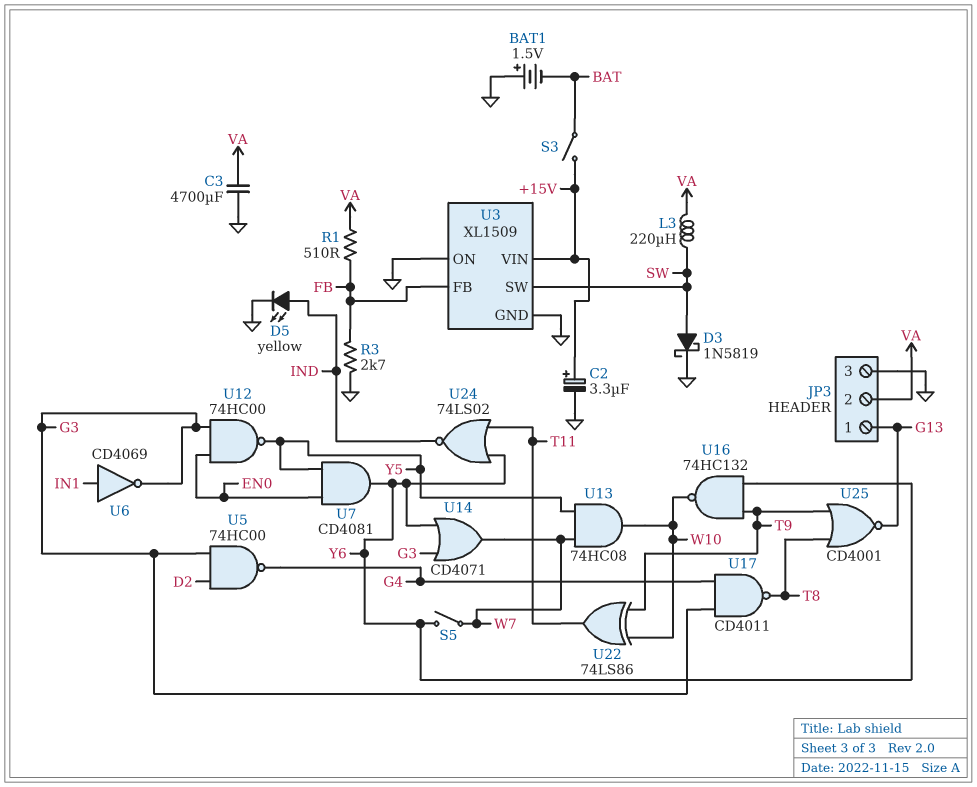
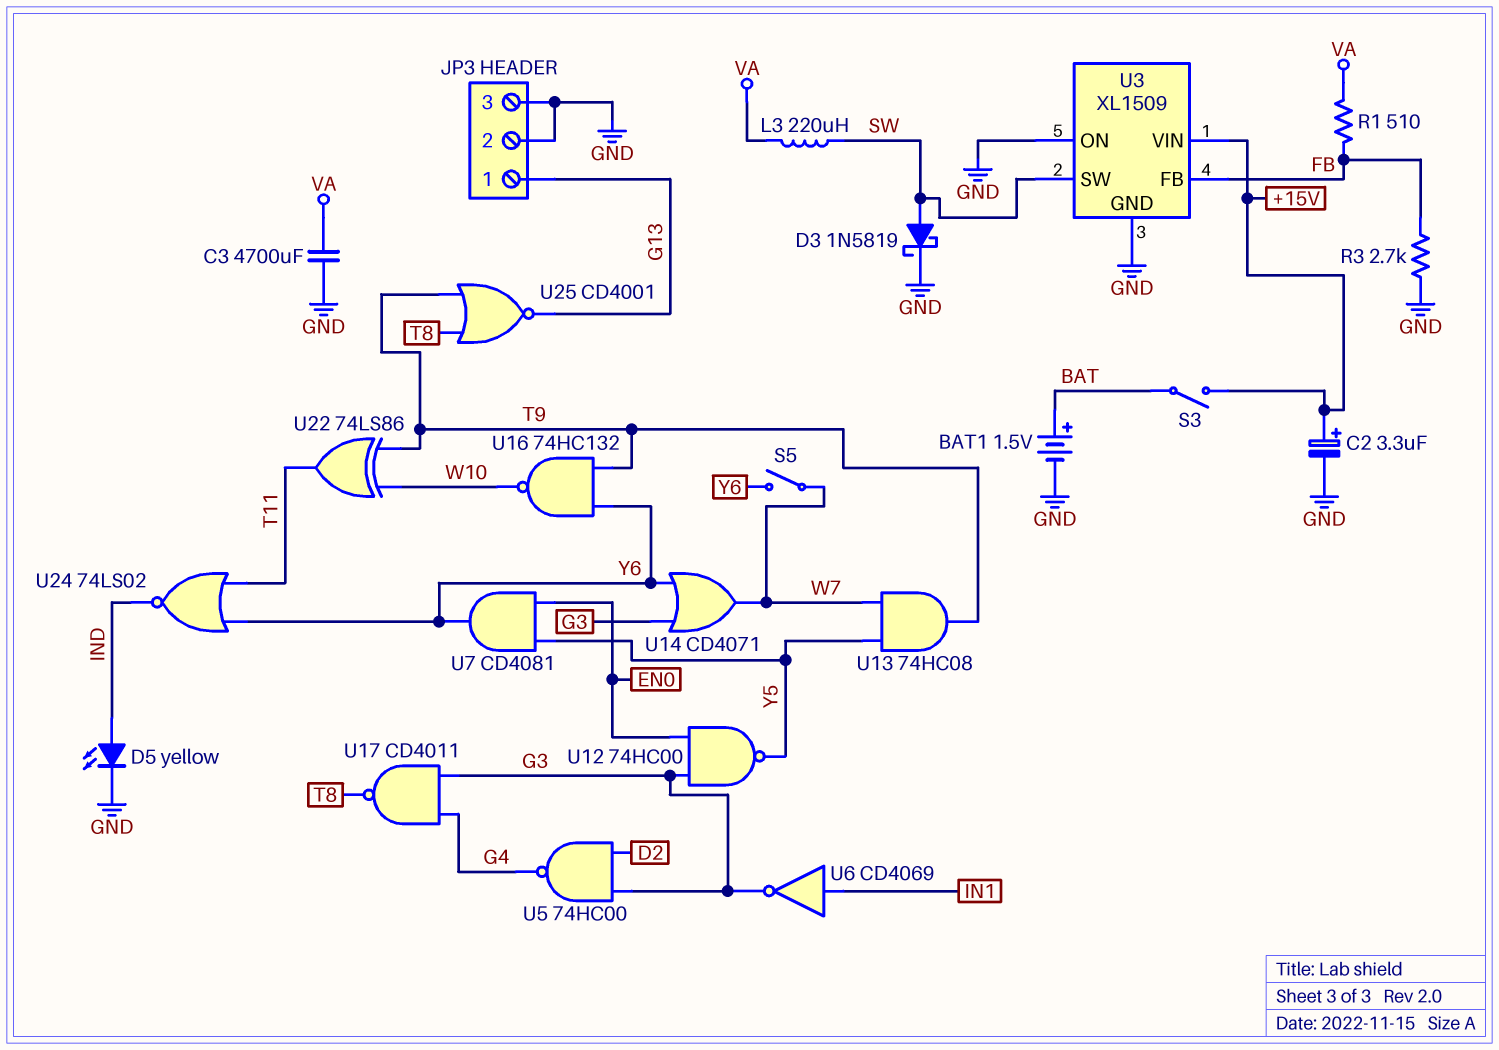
BAT1: 1.5V (plus GND, minus BAT) -> 1.5V (plus BAT, minus GND)
JP3 pin 2: VA -> GND
U13: AND 74HC08 (in W7, in Y5, out W10) -> AND 74HC08 (in W7, in Y5, out T9)

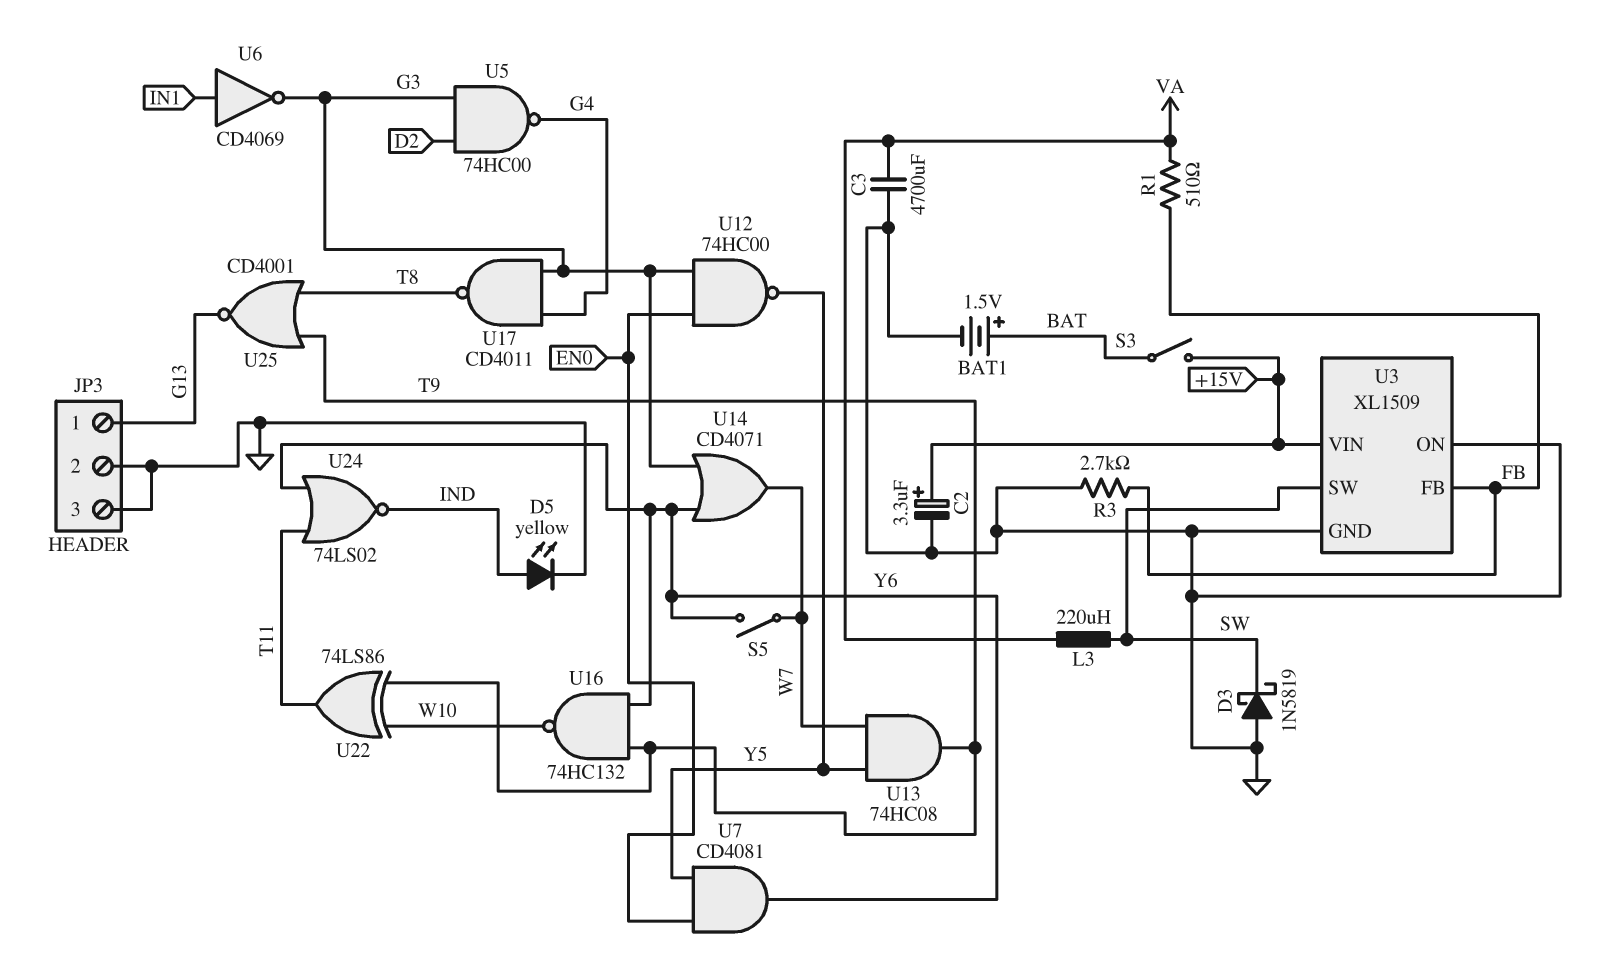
D3: schottky 1N5819 (A SW, K GND) -> schottky 1N5819 (A GND, K SW)

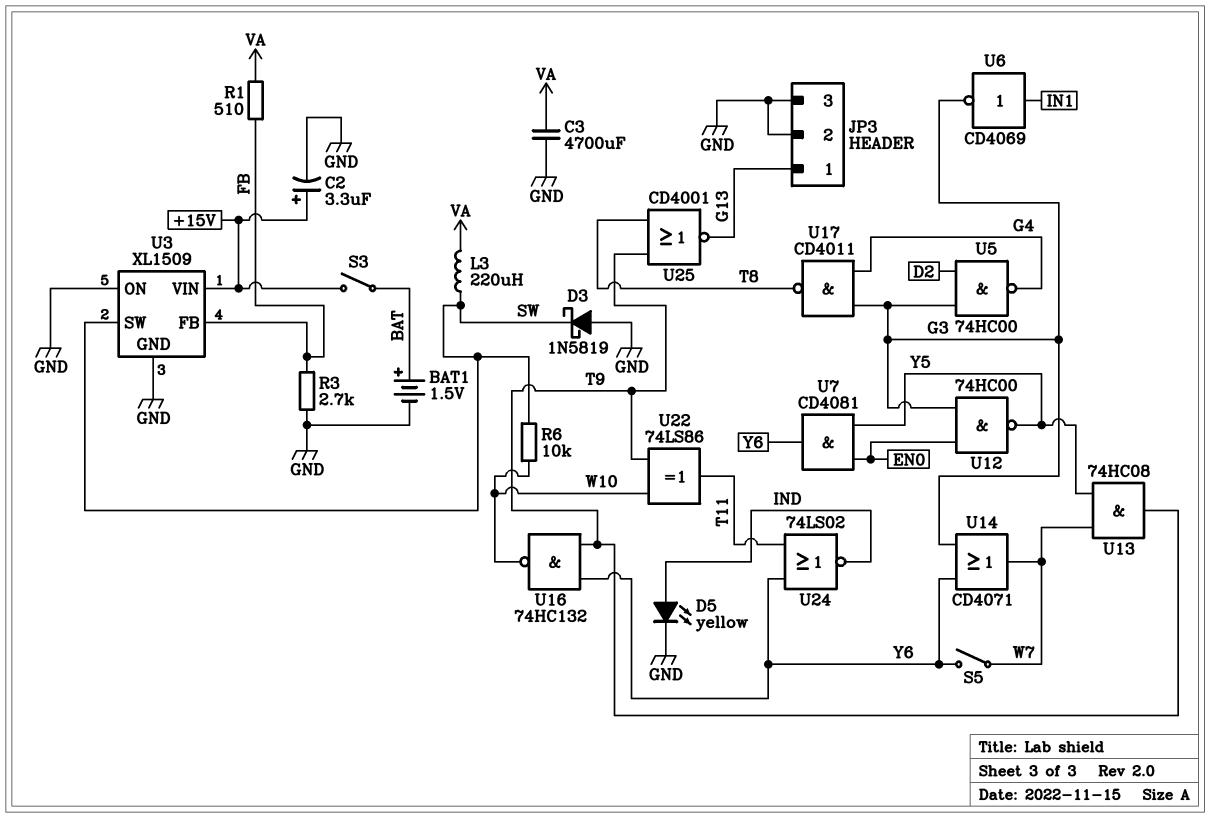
R6: none -> 10k (SW, W10)

